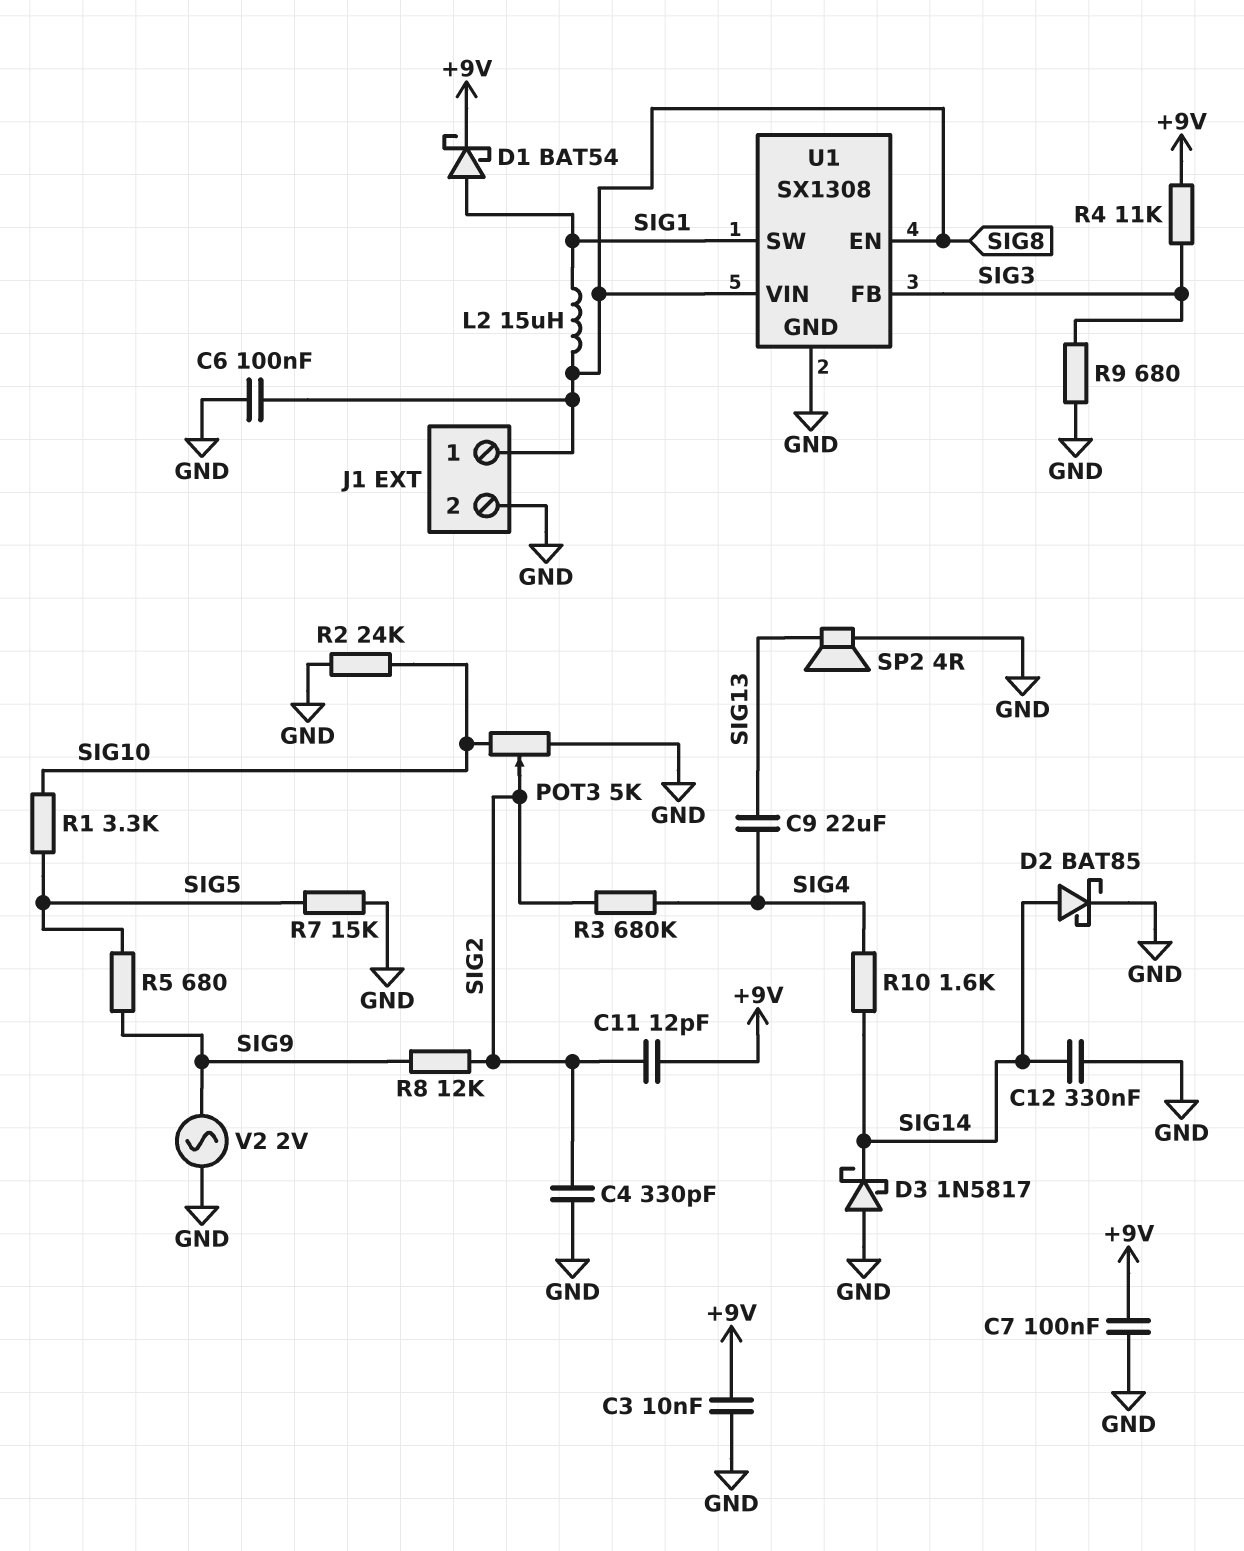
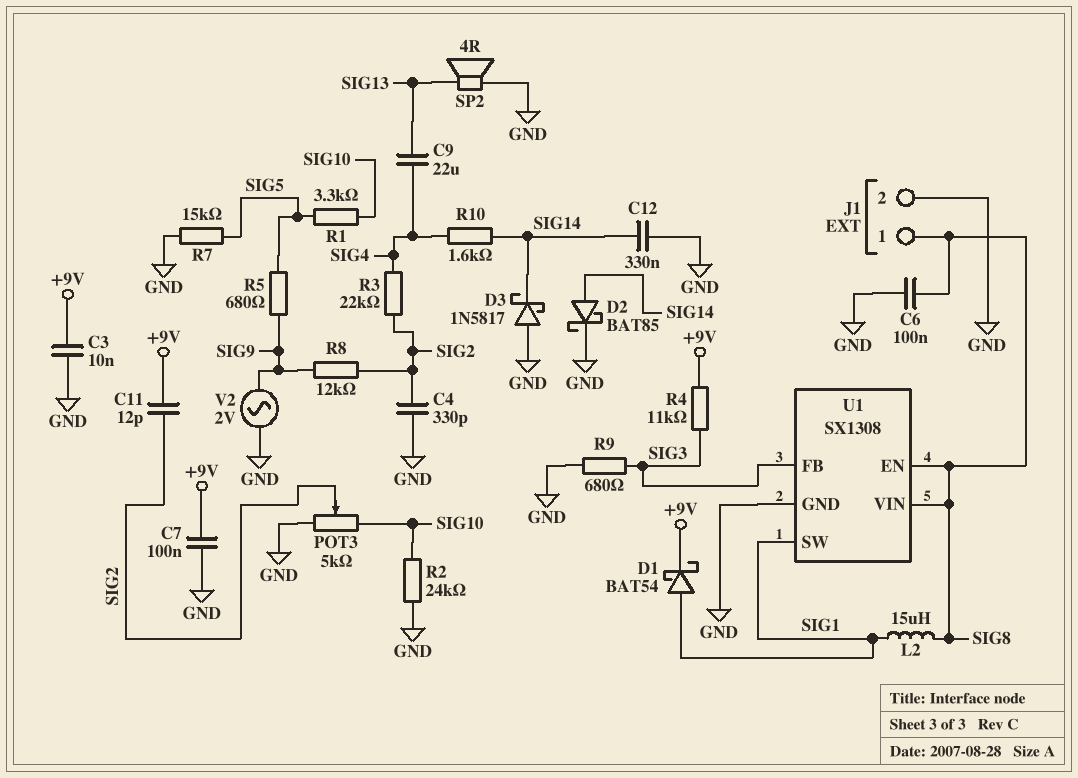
R3: 680k (SIG2, SIG4) -> 22k (SIG2, SIG4)

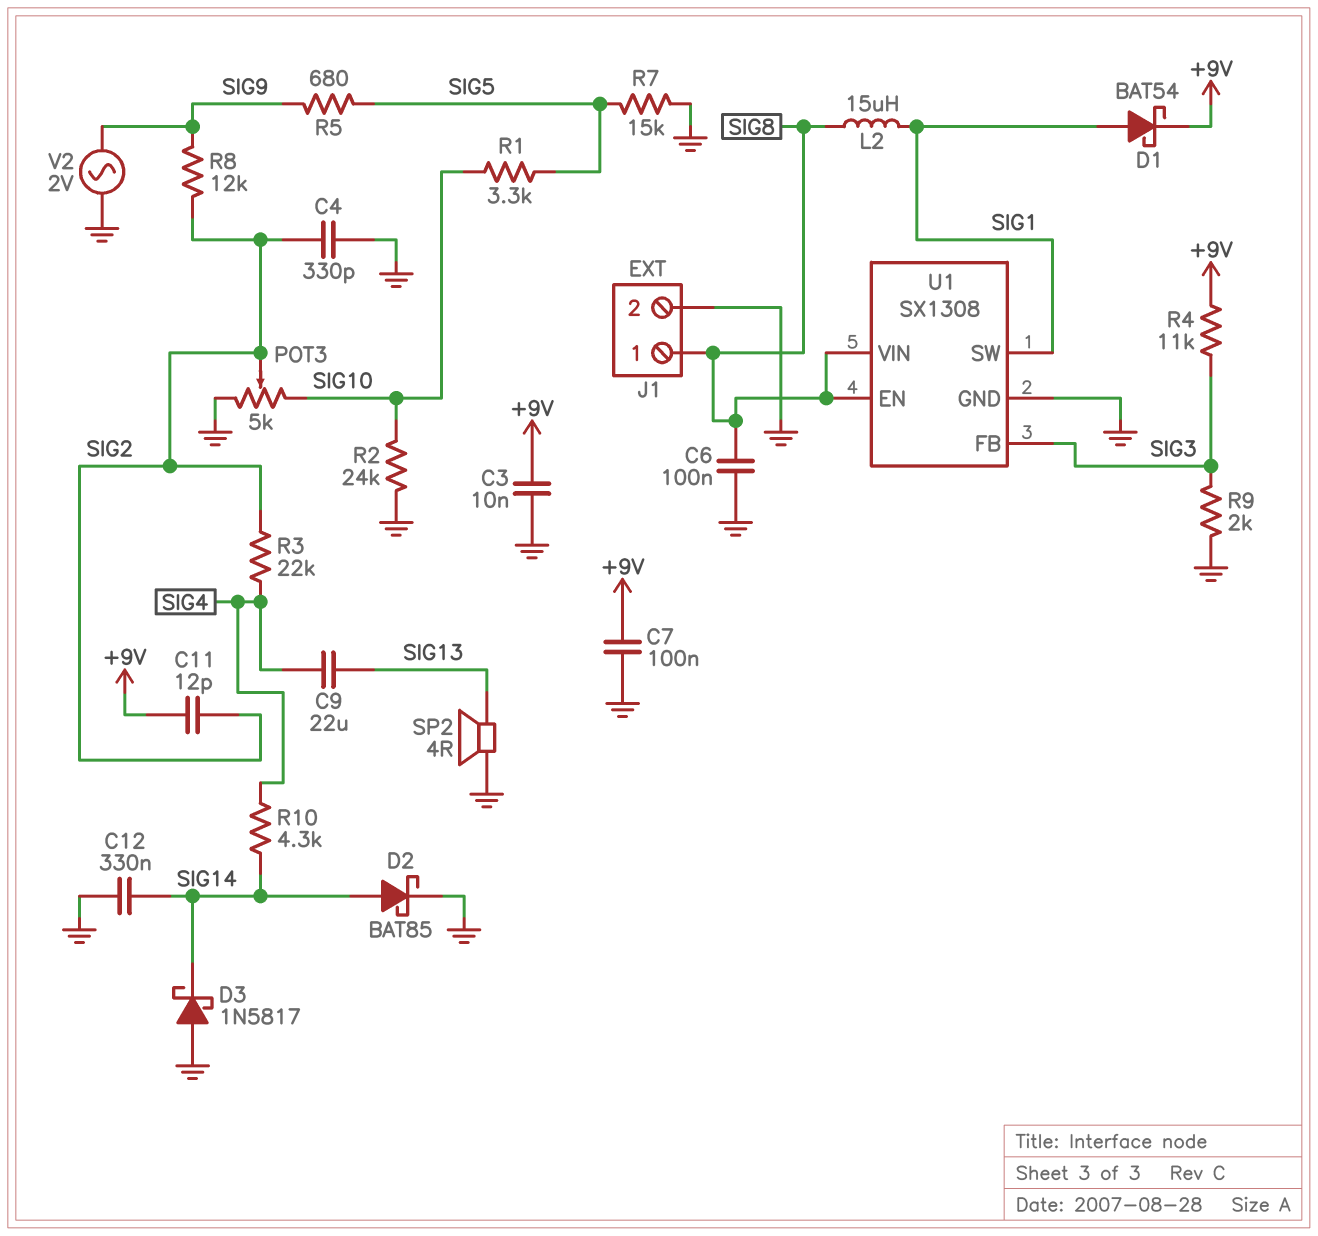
R9: 680 (GND, SIG3) -> 2k (GND, SIG3)
R10: 1.6k (SIG4, SIG14) -> 4.3k (SIG4, SIG14)

